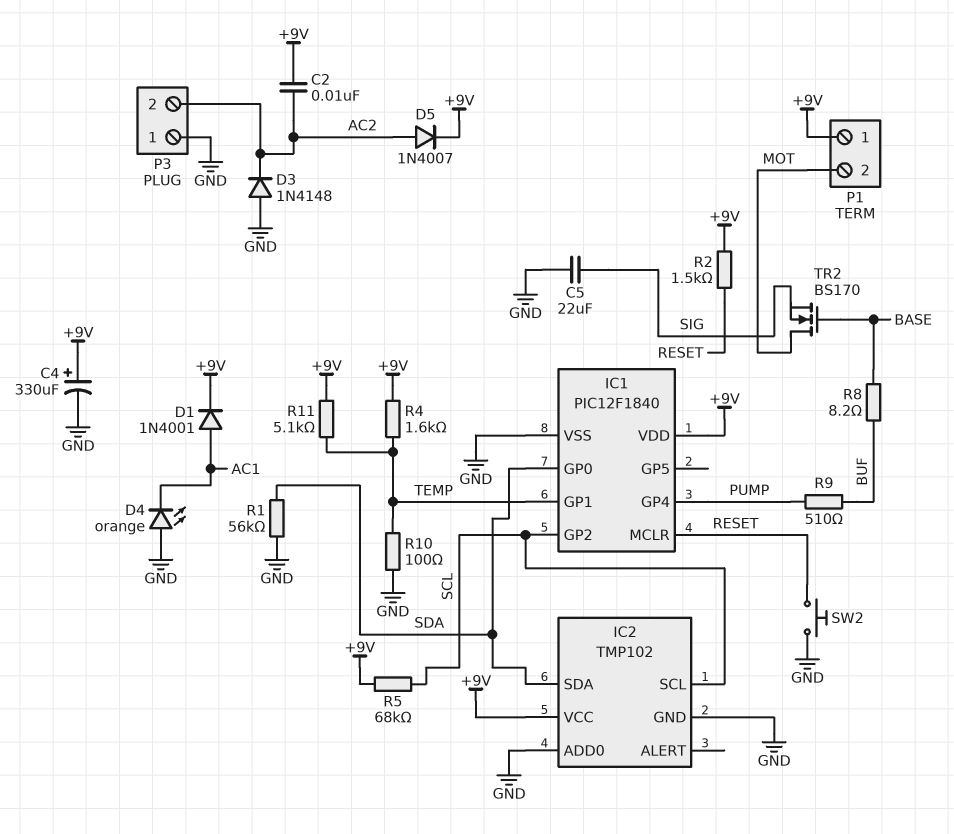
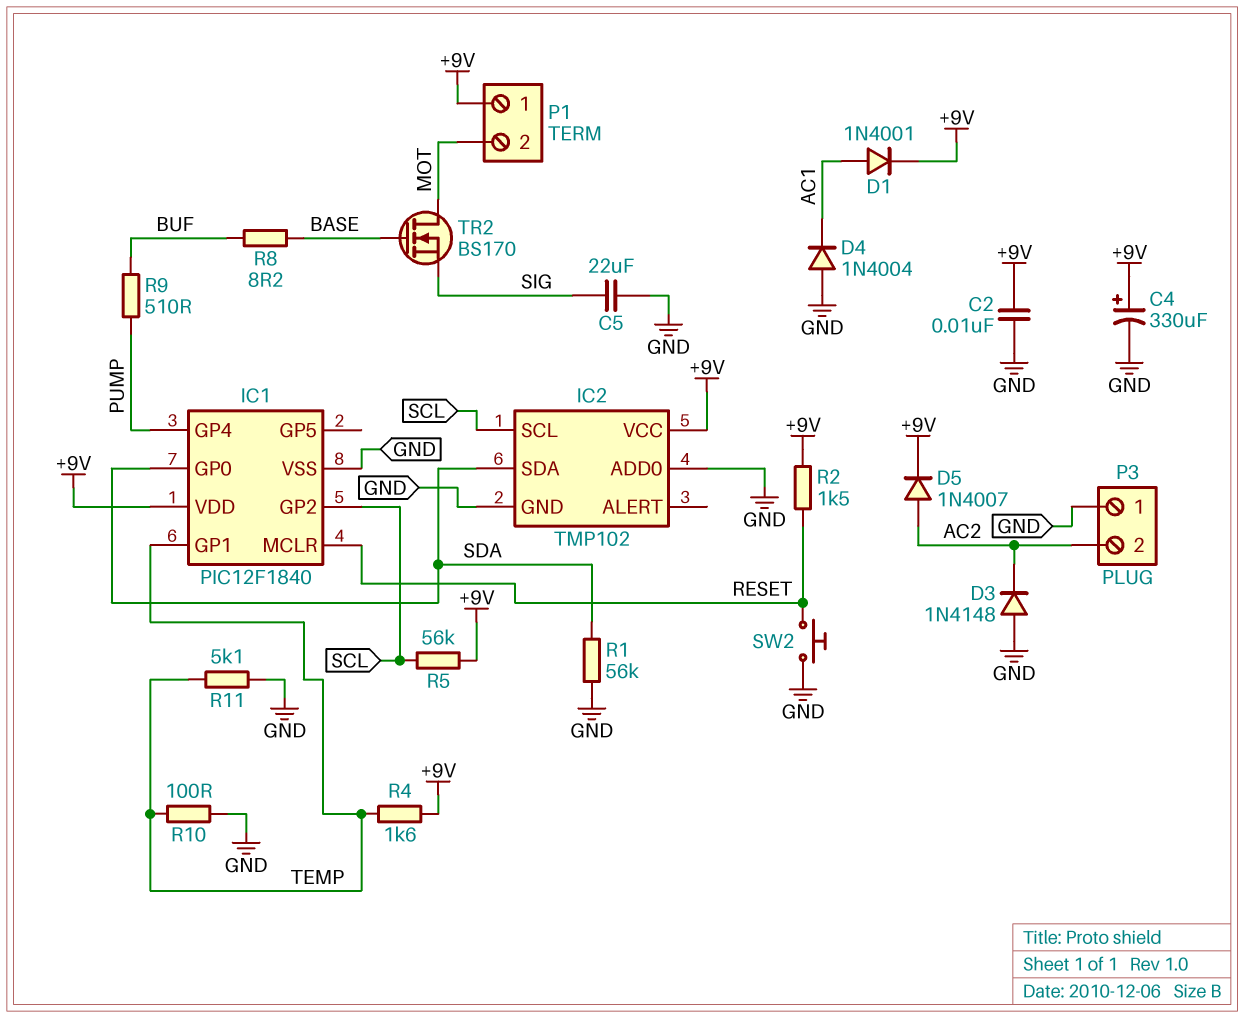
C2: 10nF (+9V, AC2) -> 10nF (+9V, GND)
D4: LED orange (A GND, K AC1) -> diode 1N4004 (A GND, K AC1)
R5: 68k (+9V, SCL) -> 56k (+9V, SCL)
R11: 5.1k (+9V, TEMP) -> 5.1k (GND, TEMP)

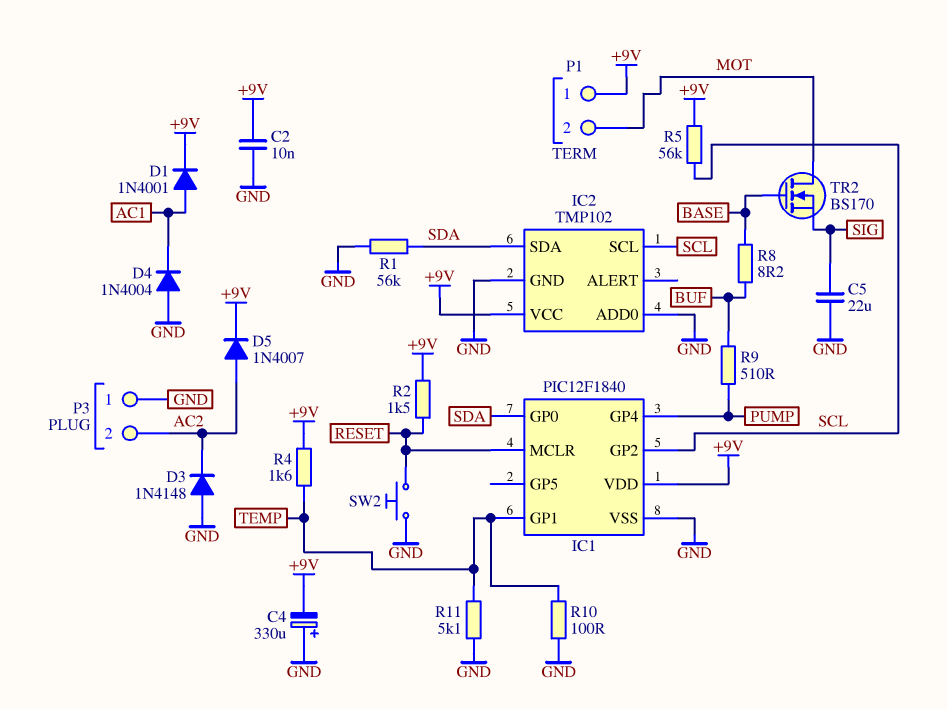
C4: 330uF (plus +9V, minus GND) -> 330uF (plus GND, minus +9V)

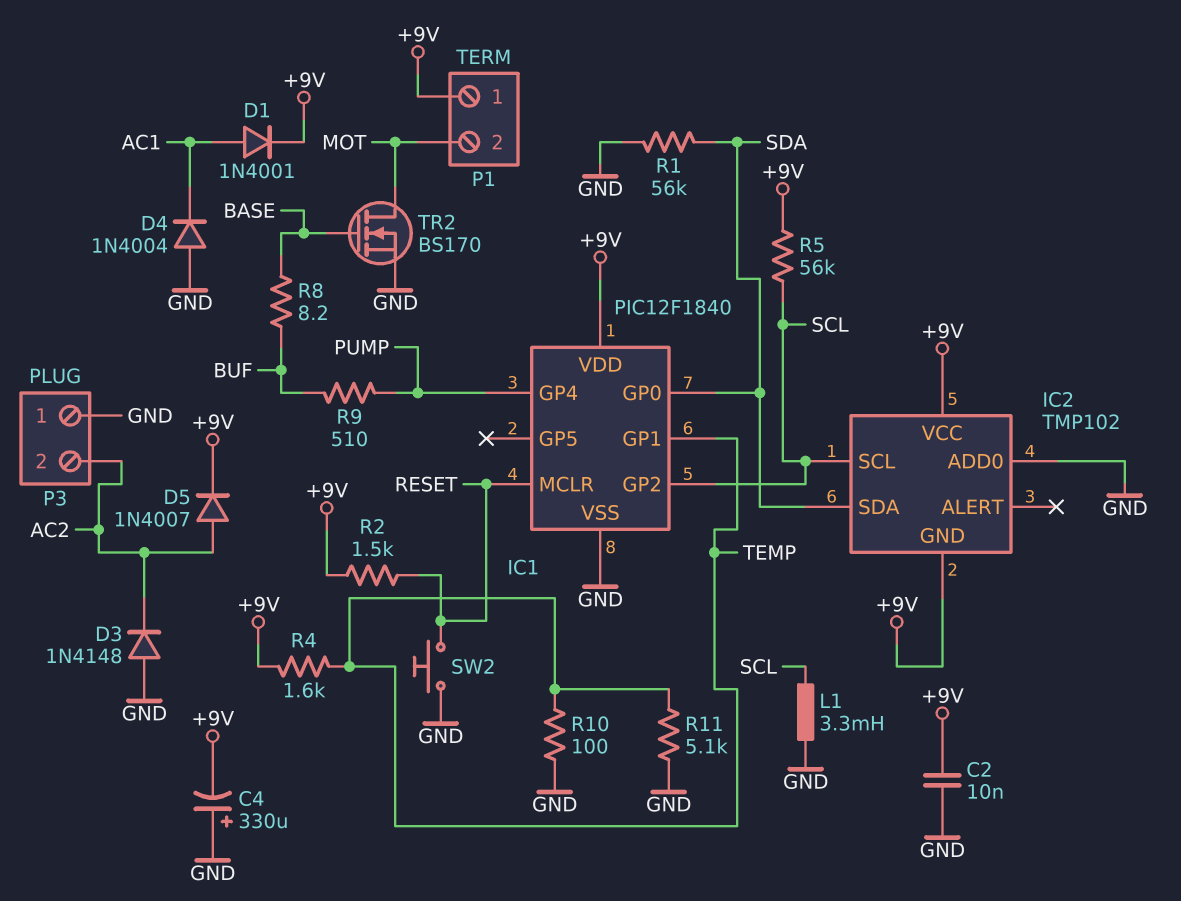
C5: 22uF (GND, SIG) -> none
IC2 pin GND: GND -> +9V
L1: none -> 3.3mH (GND, SCL)
TR2: NMOS BS170 (G BASE, D MOT, S SIG) -> NMOS BS170 (G BASE, D MOT, S GND)

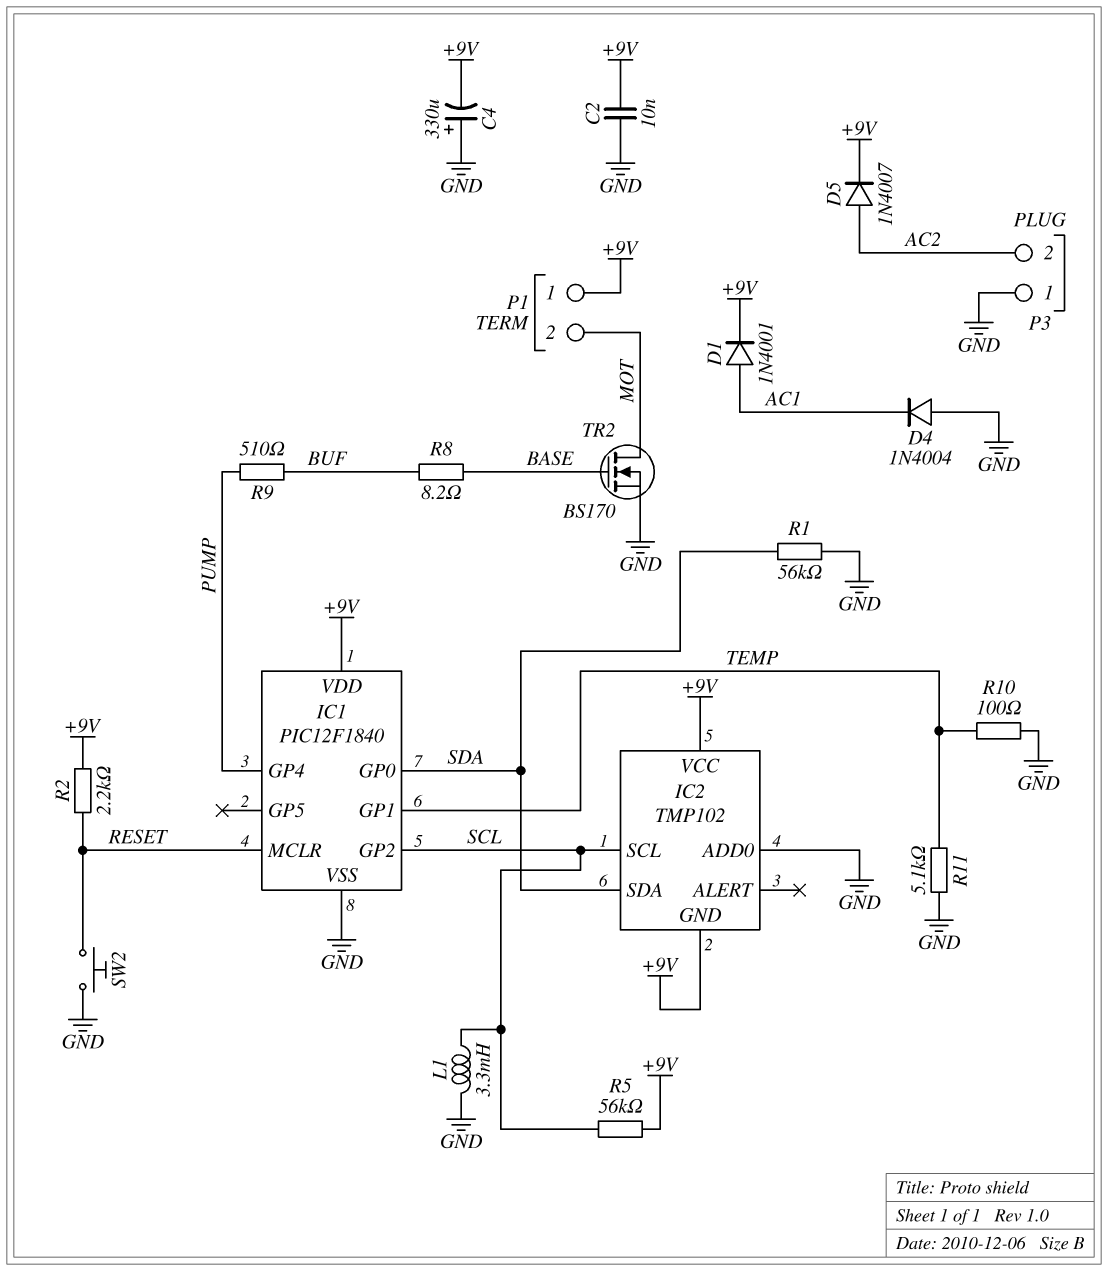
D3: diode 1N4148 (A GND, K AC2) -> none
R2: 1.5k (+9V, RESET) -> 2.2k (+9V, RESET)
R4: 1.6k (+9V, TEMP) -> none

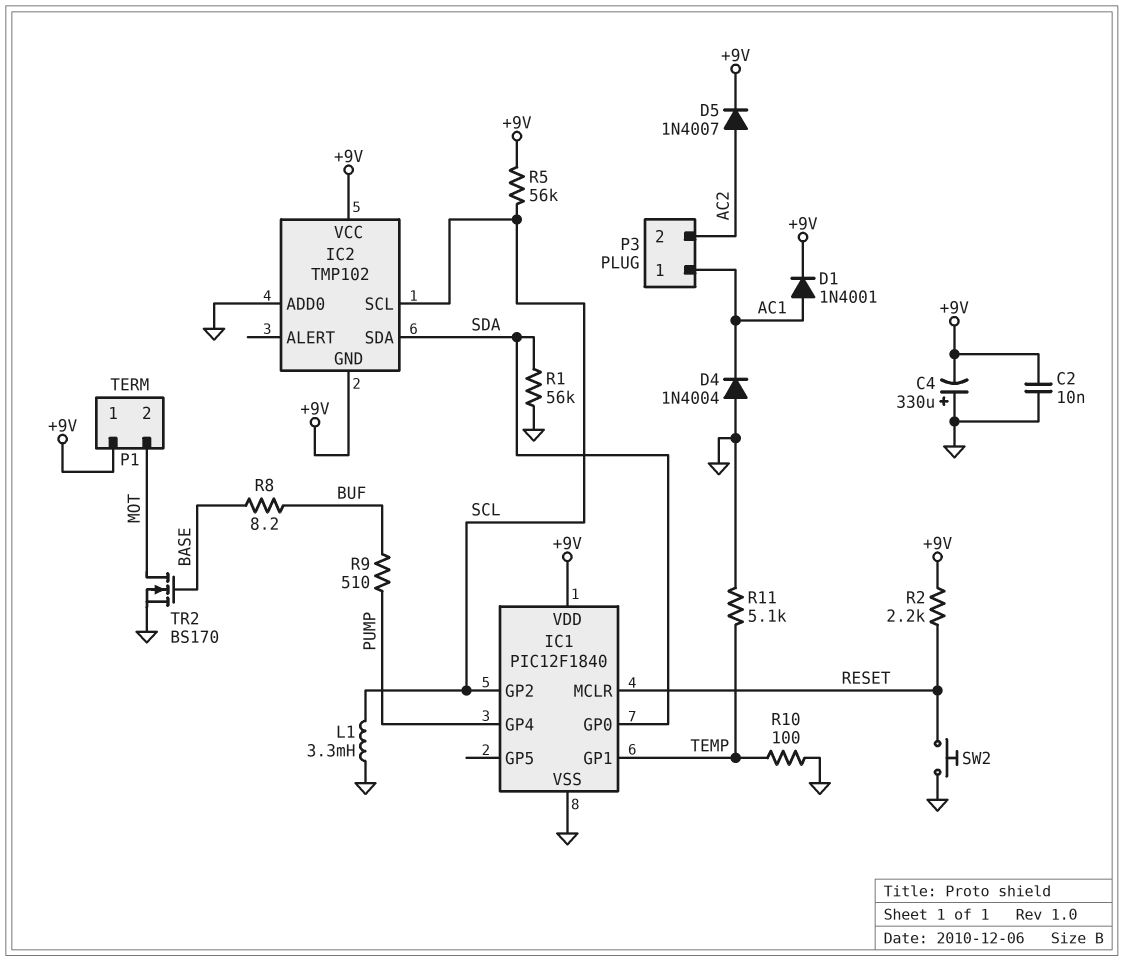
P3 pin 1: GND -> AC1

